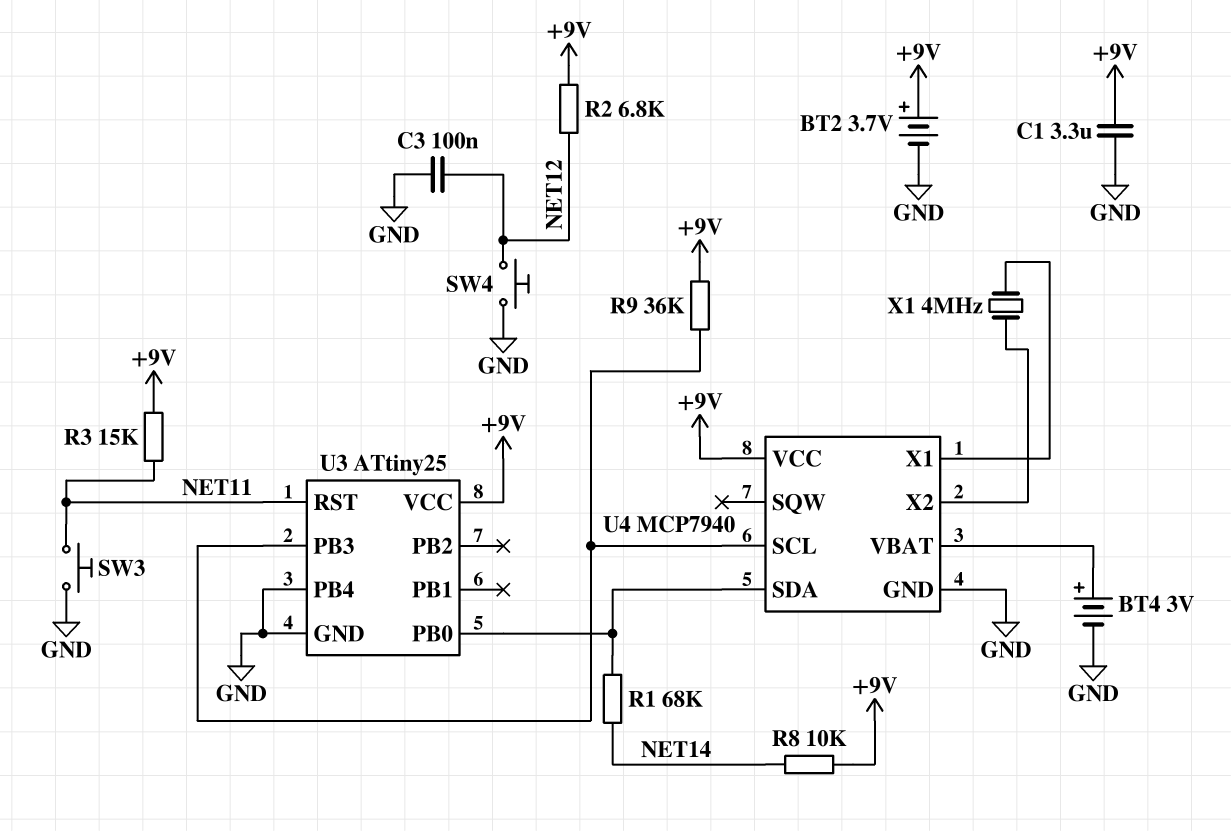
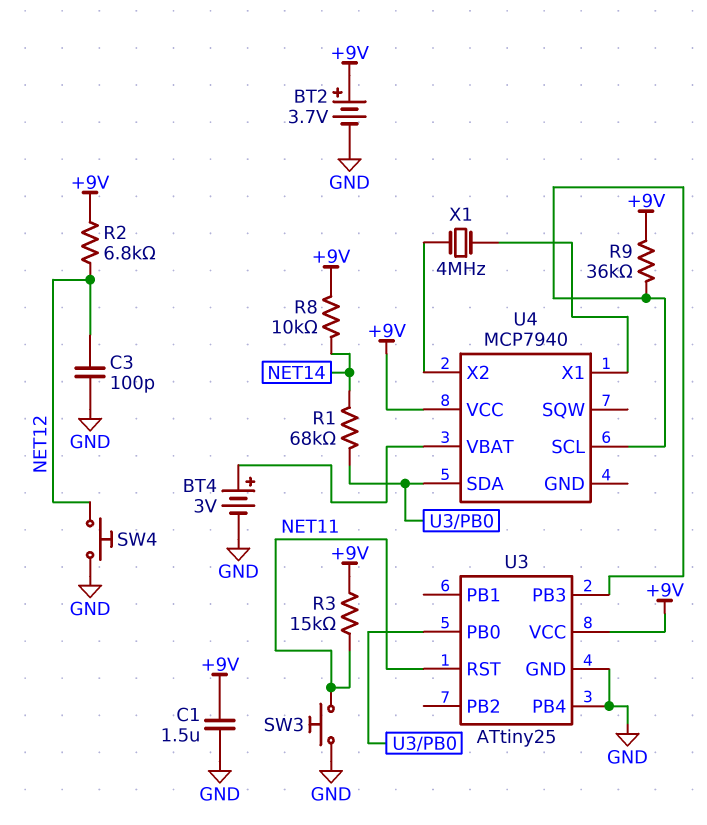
C1: 3.3uF (+9V, GND) -> 1.5uF (+9V, GND)
C3: 100nF (GND, NET12) -> 100pF (GND, NET12)
U4 pin GND: GND -> none

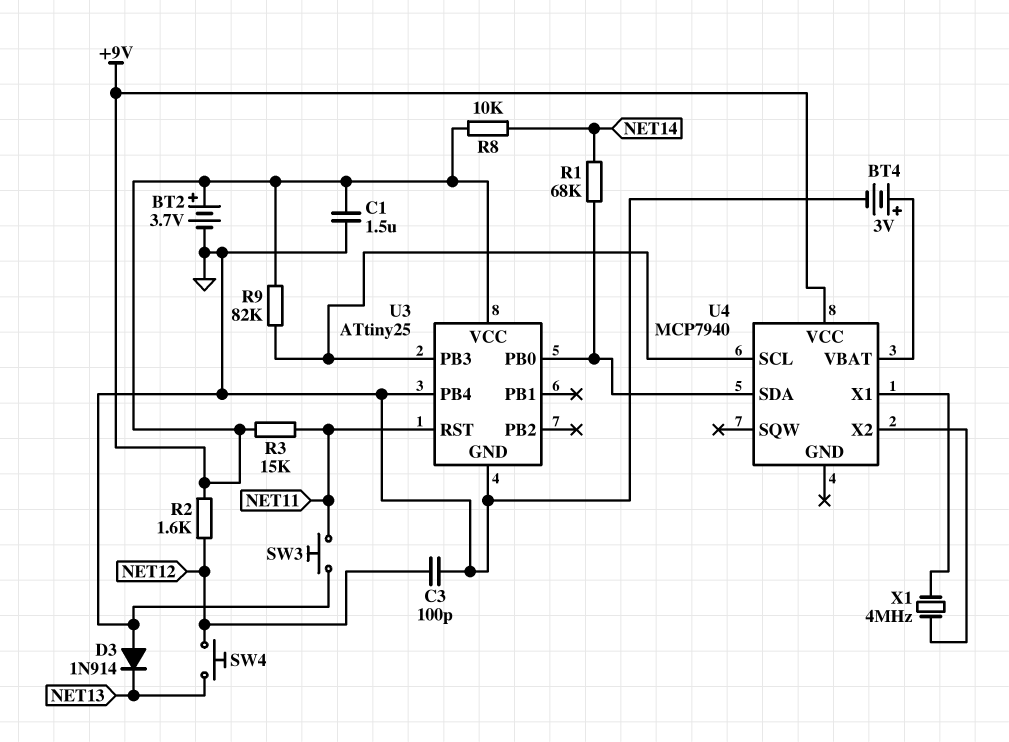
D3: none -> diode 1N914 (A GND, K NET13)
R2: 6.8k (+9V, NET12) -> 1.6k (+9V, NET12)
R9: 36k (+9V, U3/PB3) -> 82k (+9V, U3/PB3)
SW4: button (GND, NET12) -> button (NET12, NET13)

